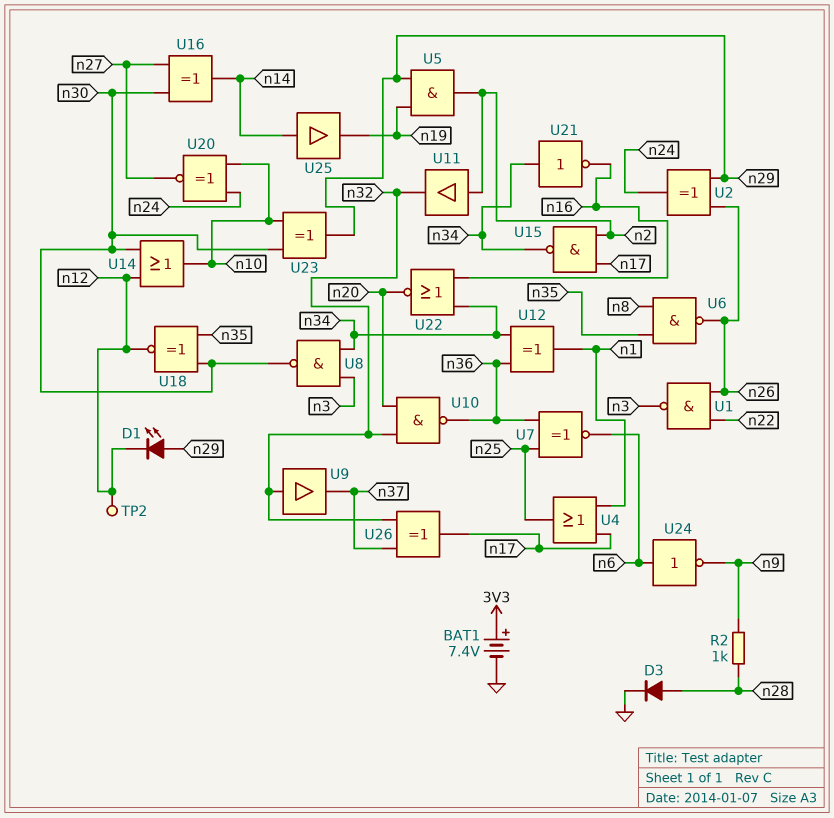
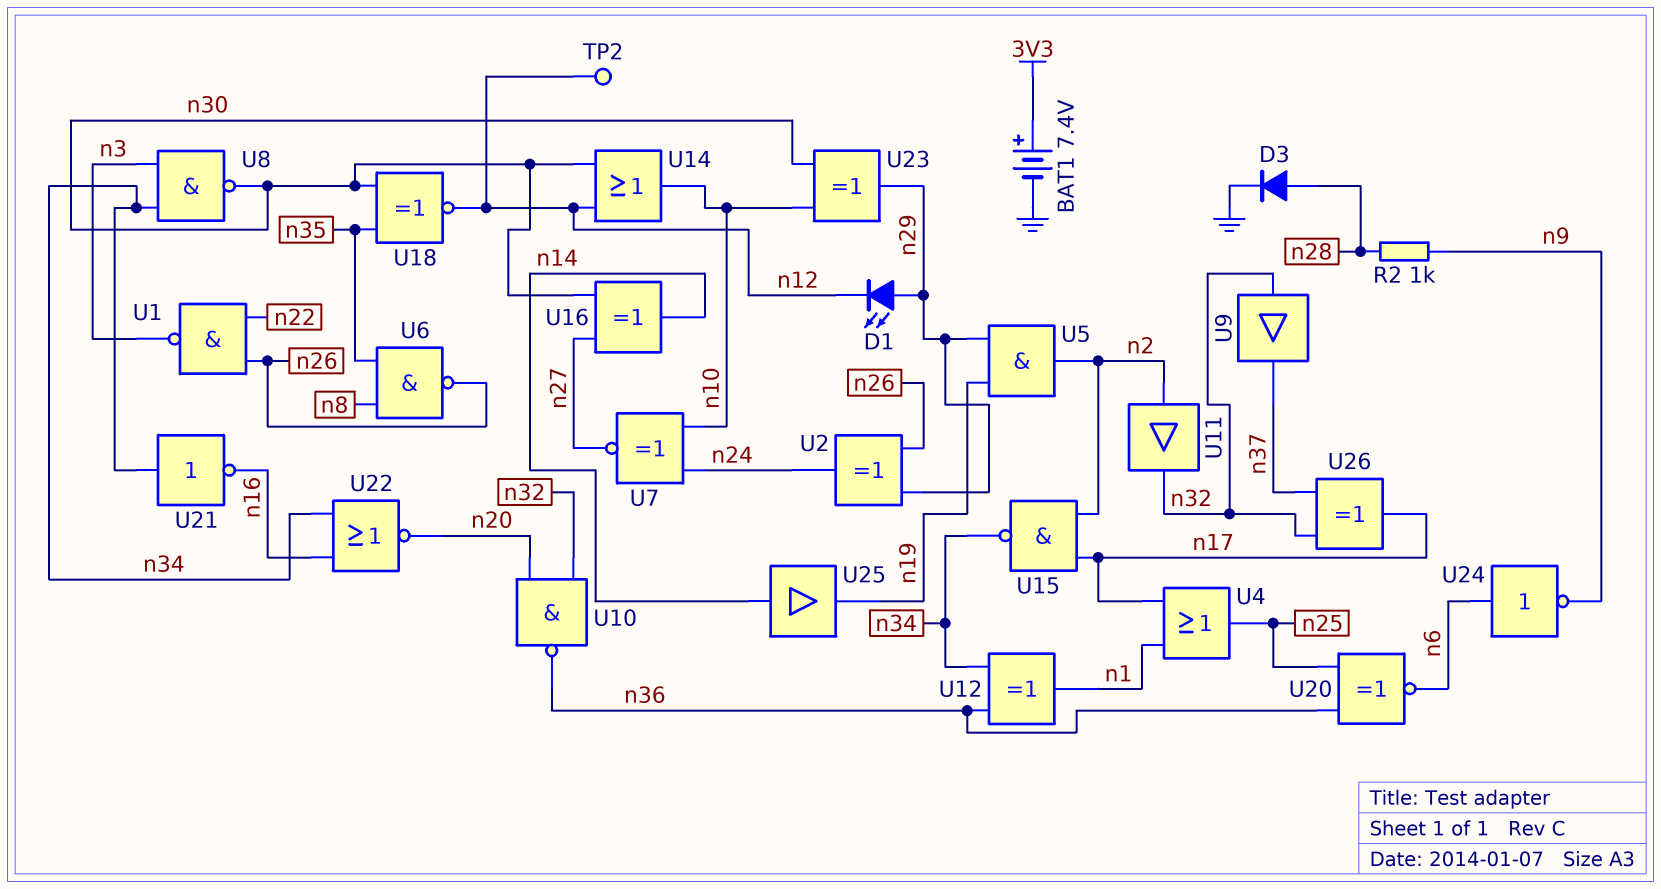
U7: XNOR (in n25, in n36, out n6) -> XNOR (in n10, in n24, out n27)
U20: XNOR (in n10, in n24, out n27) -> XNOR (in n25, in n36, out n6)

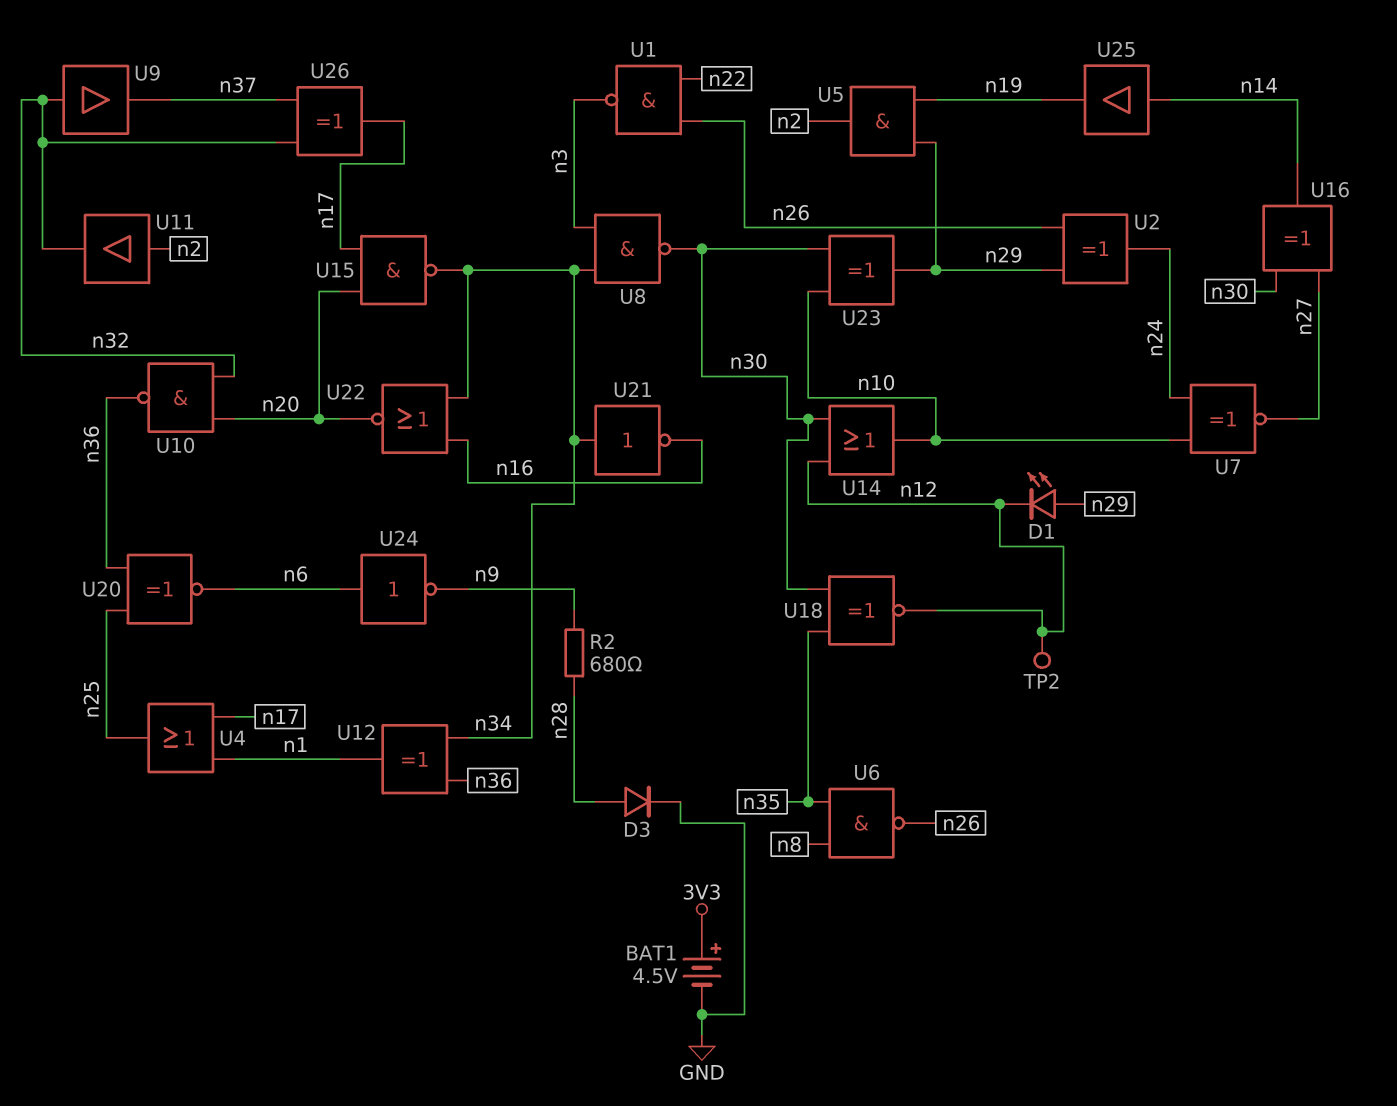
BAT1: 7.4V (plus 3V3, minus GND) -> 4.5V (plus 3V3, minus GND)
R2: 1k (n9, n28) -> 680 (n9, n28)
U15: NAND (in n2, in n17, out n34) -> NAND (in n17, in n20, out n34)

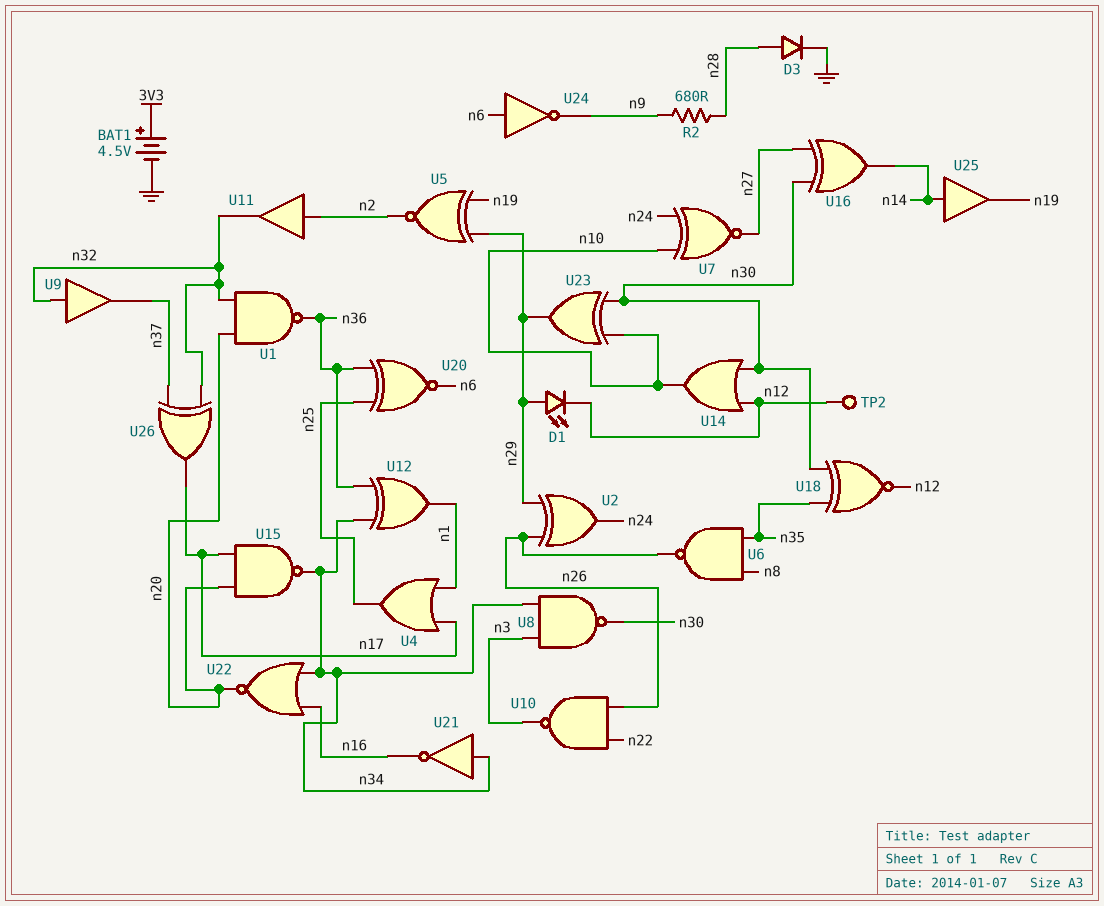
U1: NAND (in n22, in n26, out n3) -> NAND (in n20, in n32, out n36)
U5: AND (in n19, in n29, out n2) -> XNOR (in n19, in n29, out n2)
U10: NAND (in n20, in n32, out n36) -> NAND (in n22, in n26, out n3)

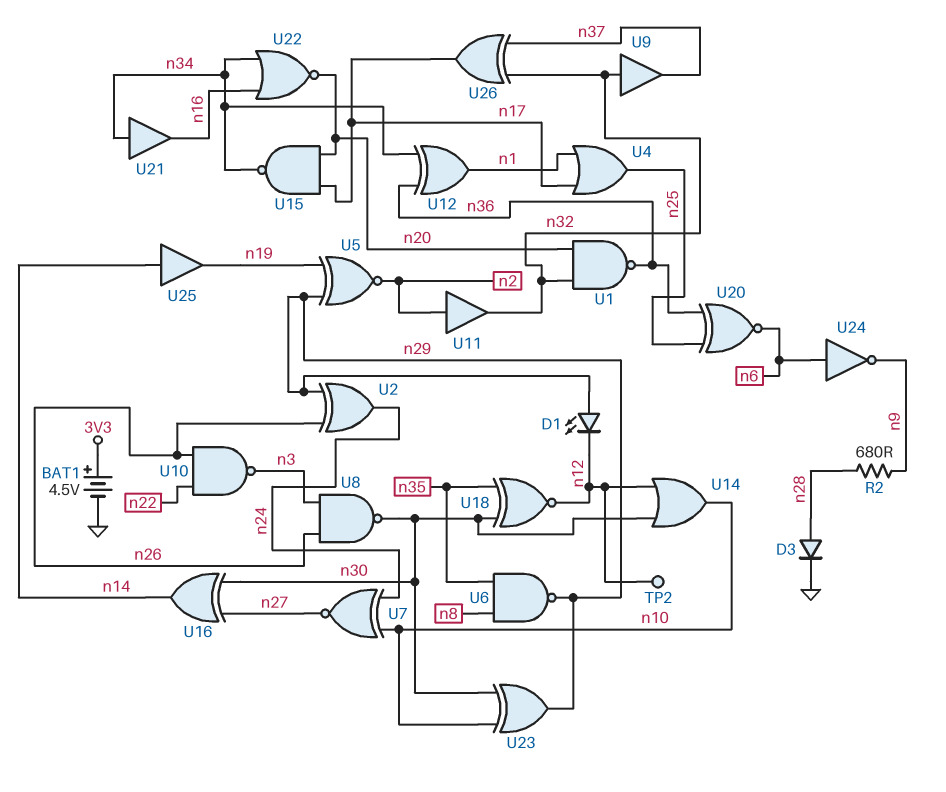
U6: NAND (in n8, in n35, out n26) -> NAND (in n8, in n35, out n29)
U8: NAND (in n3, in n34, out n30) -> NAND (in n3, in n26, out n30)
U21: NOT (in n34, out n16) -> buffer (in n34, out n16)

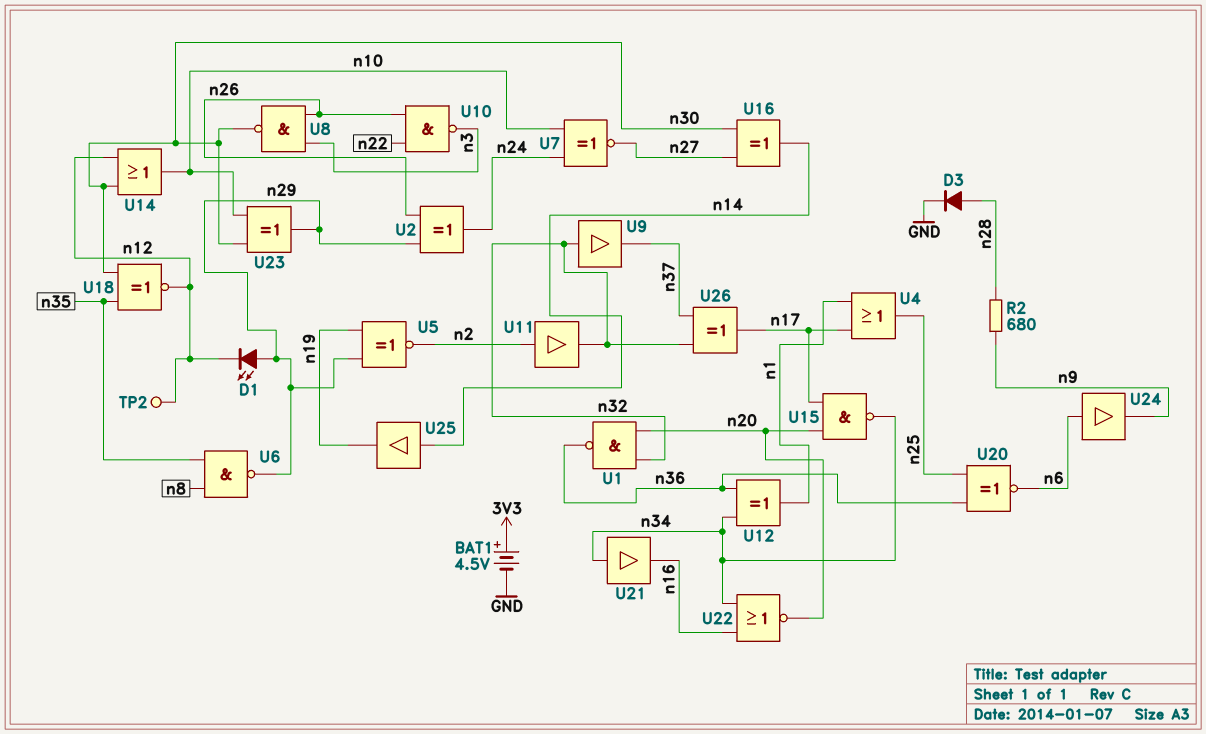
U24: NOT (in n6, out n9) -> buffer (in n6, out n9)

